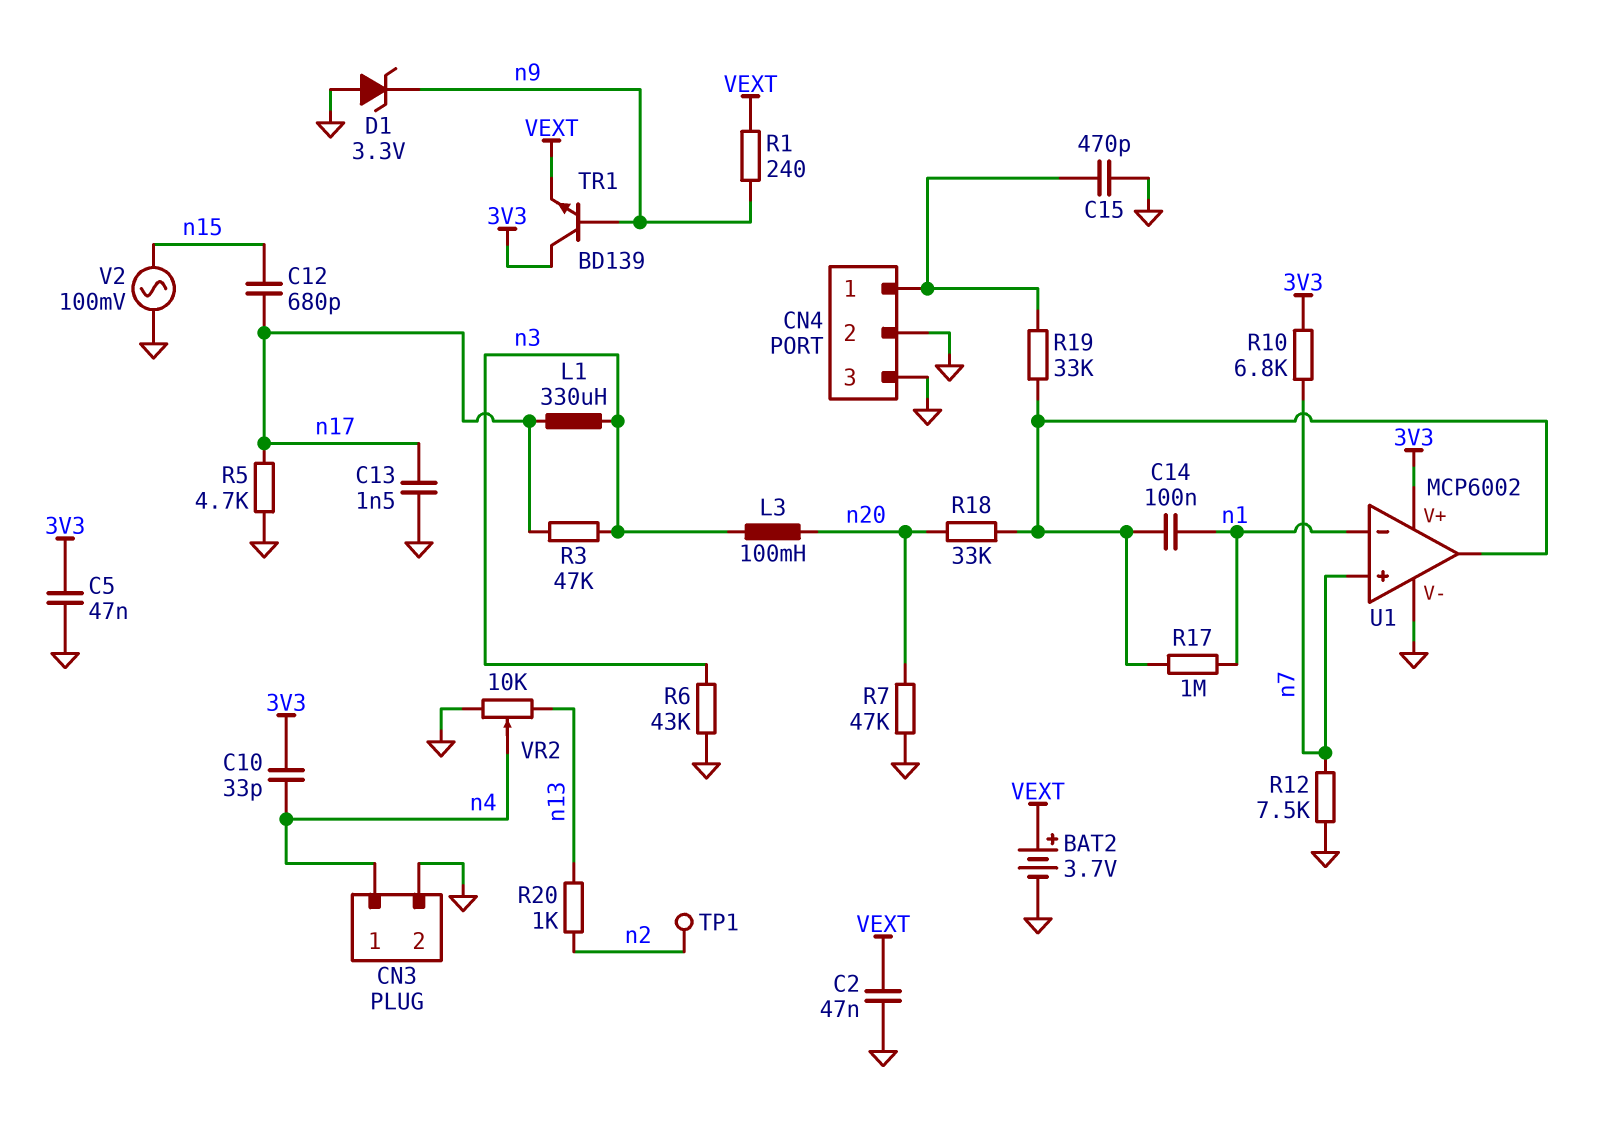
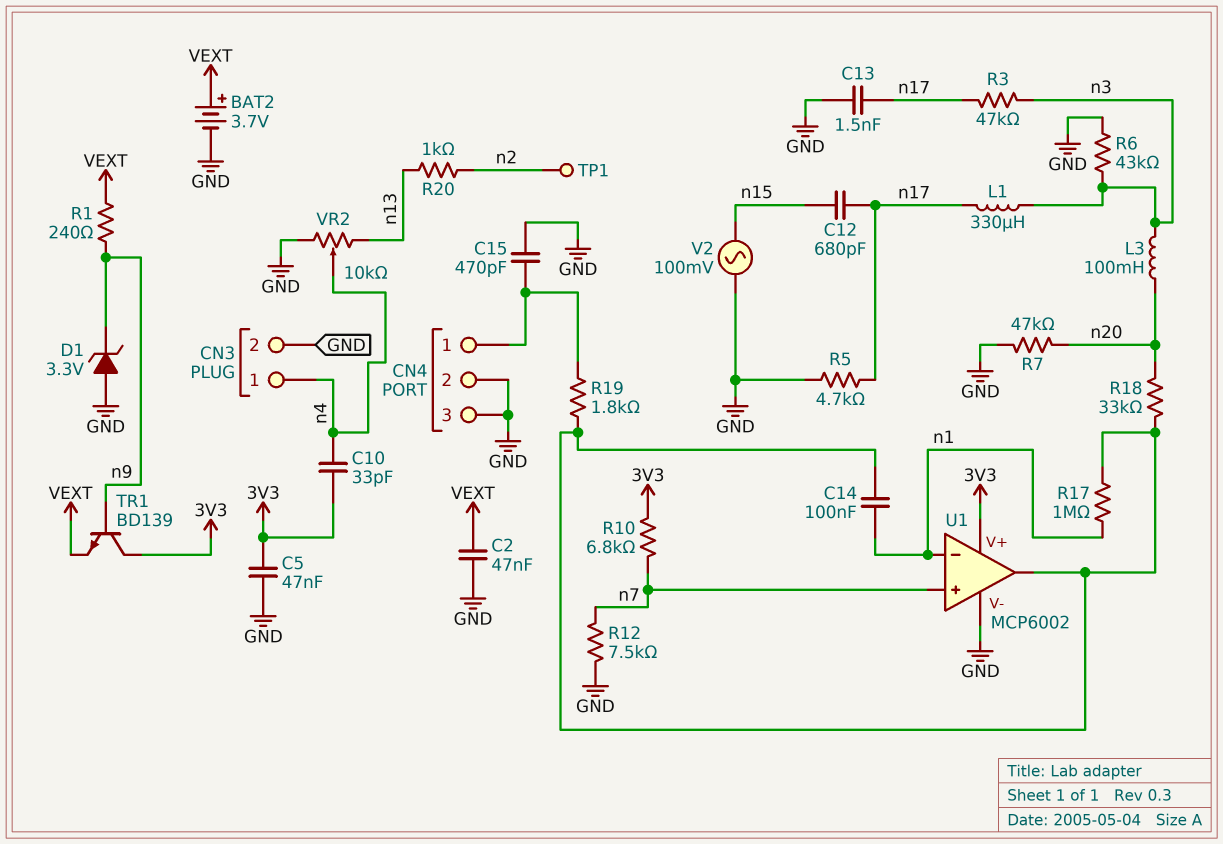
R19: 33k (CN4/1, U1/out) -> 1.8k (CN4/1, U1/out)

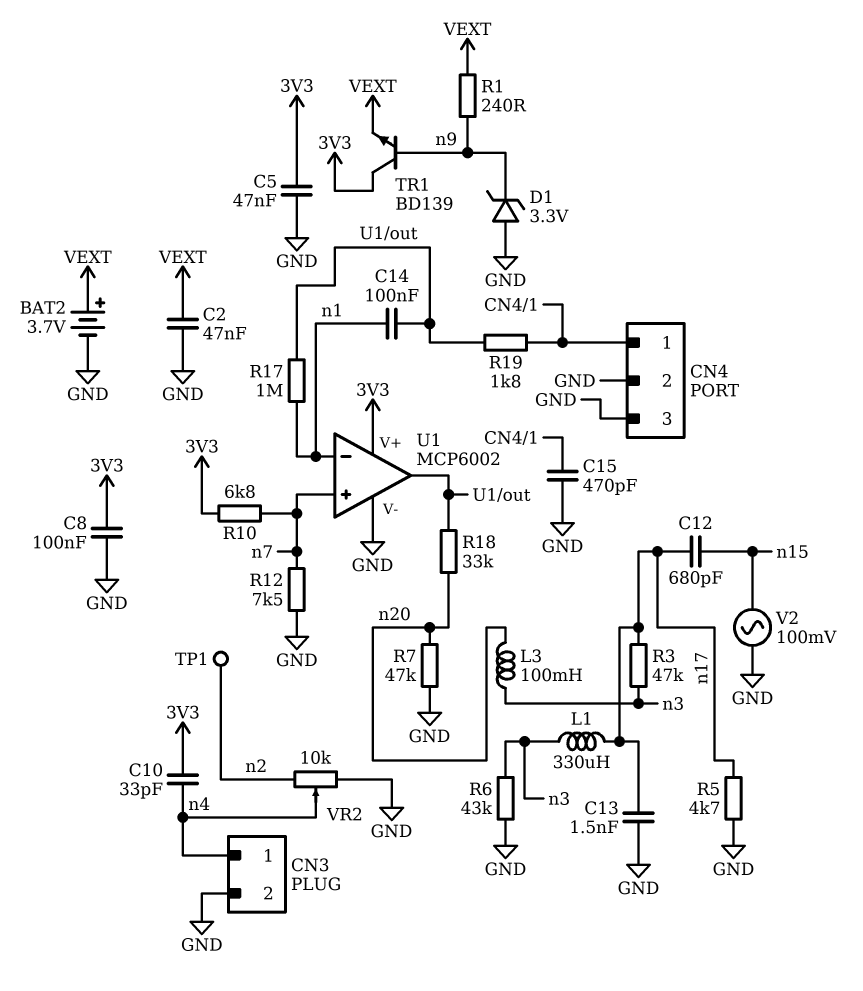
C8: none -> 100nF (3V3, GND)
R20: 1k (n2, n13) -> none
VR2: 10k (GND, n13, wiper n4) -> 10k (GND, n2, wiper n4)

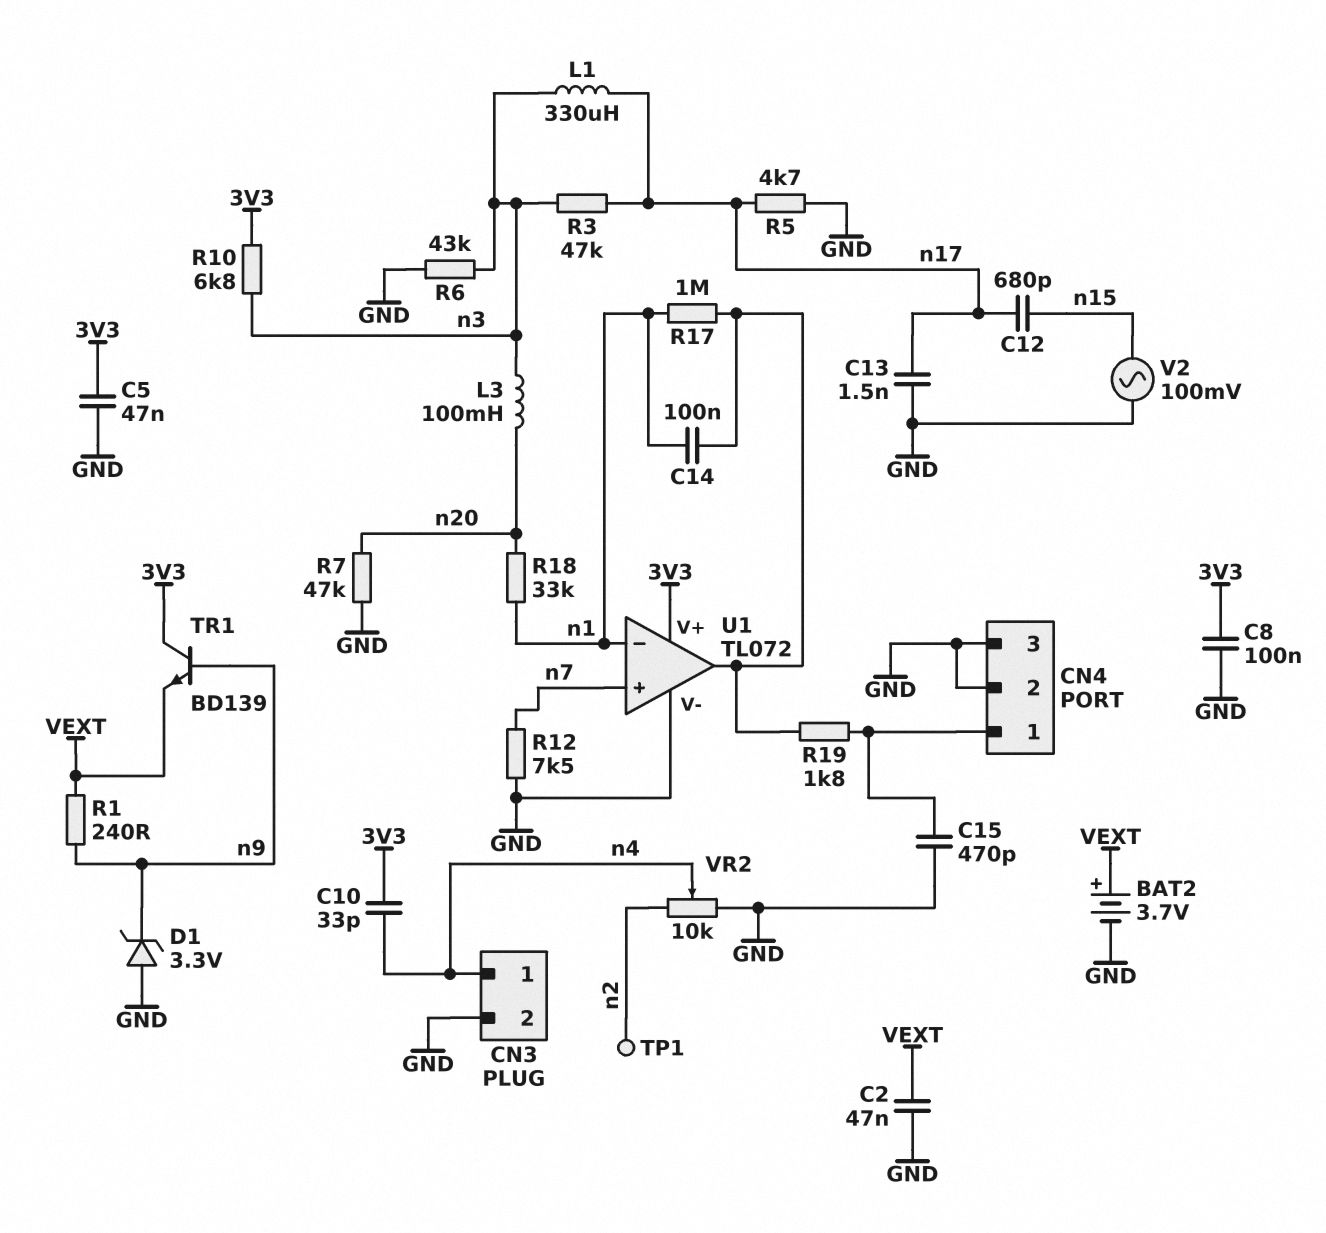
R10: 6.8k (3V3, n7) -> 6.8k (3V3, n3)
R18: 33k (U1/out, n20) -> 33k (n1, n20)
U1: MCP6002 -> TL072

